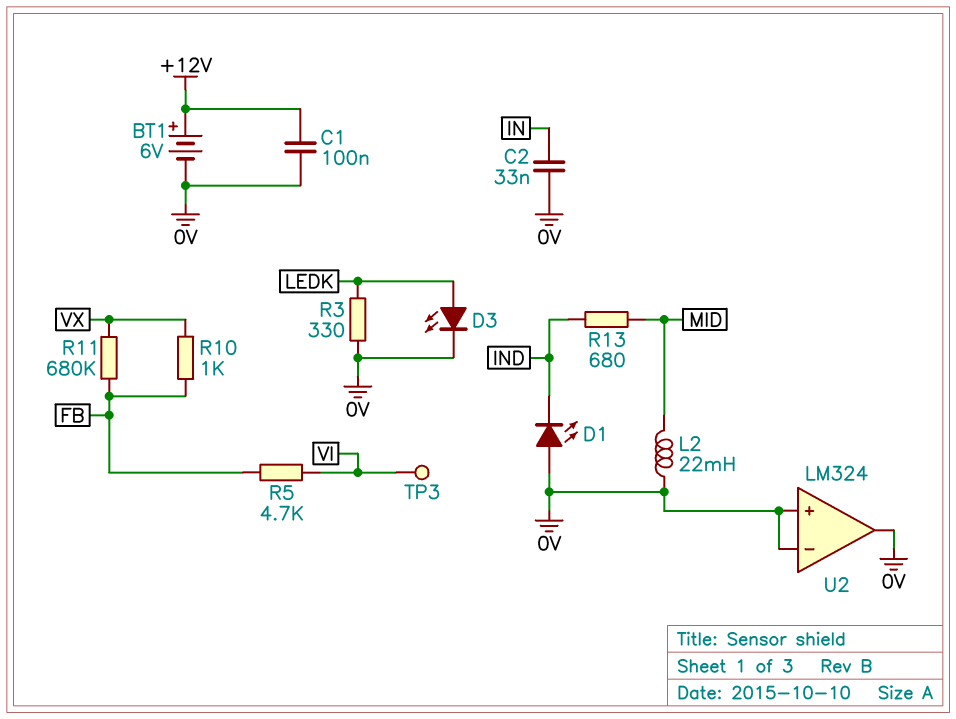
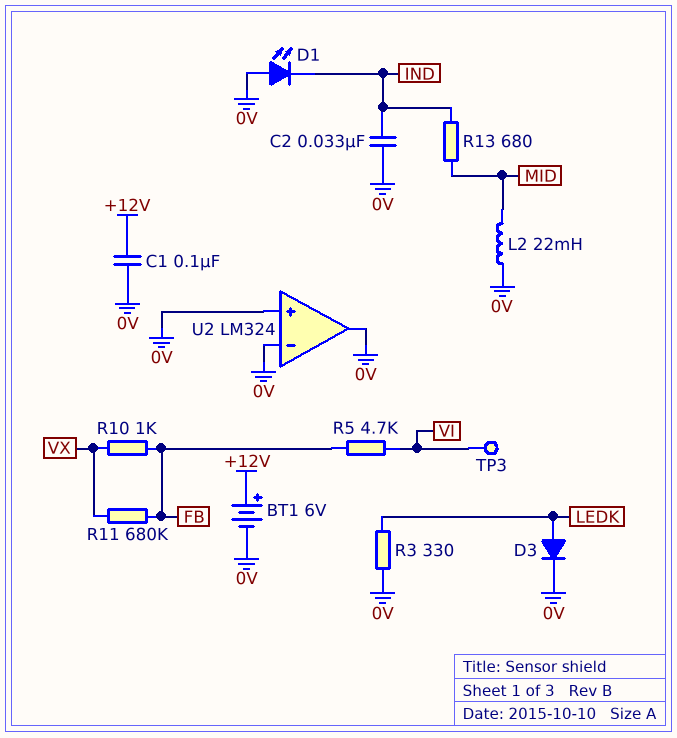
C2: 33nF (0V, IN) -> 33nF (0V, IND)
D3: LED (A LEDK, K 0V) -> diode (A LEDK, K 0V)

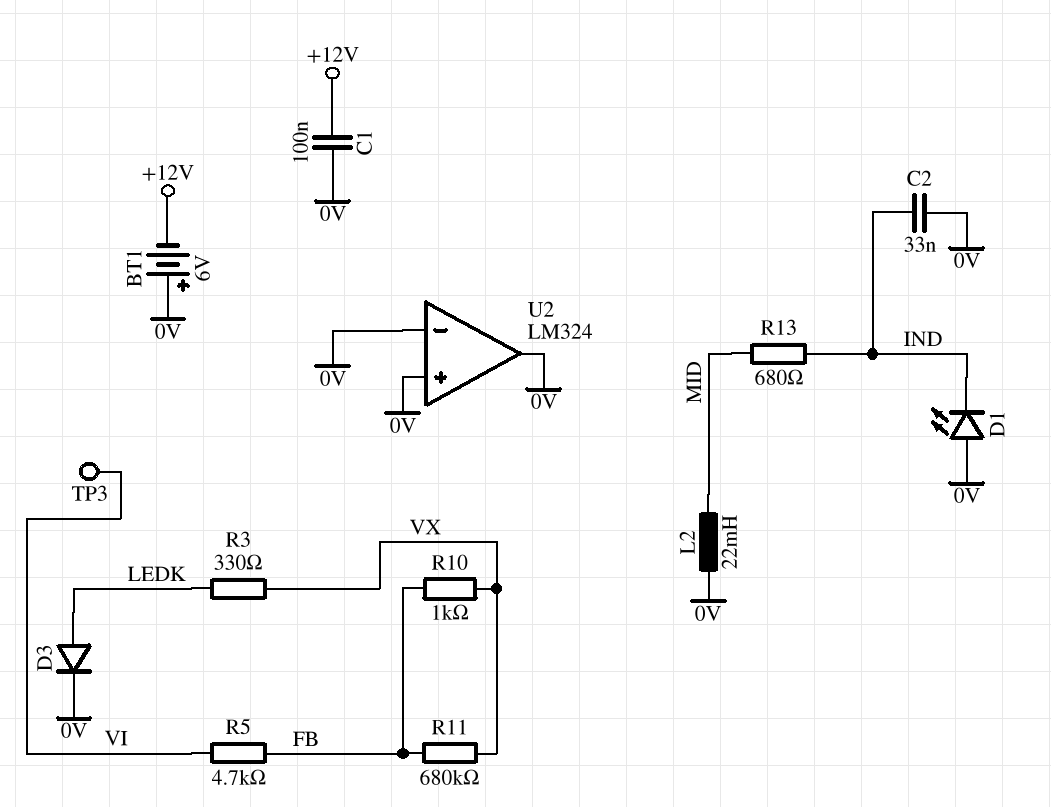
BT1: 6V (plus +12V, minus 0V) -> 6V (plus 0V, minus +12V)
R3: 330 (0V, LEDK) -> 330 (LEDK, VX)

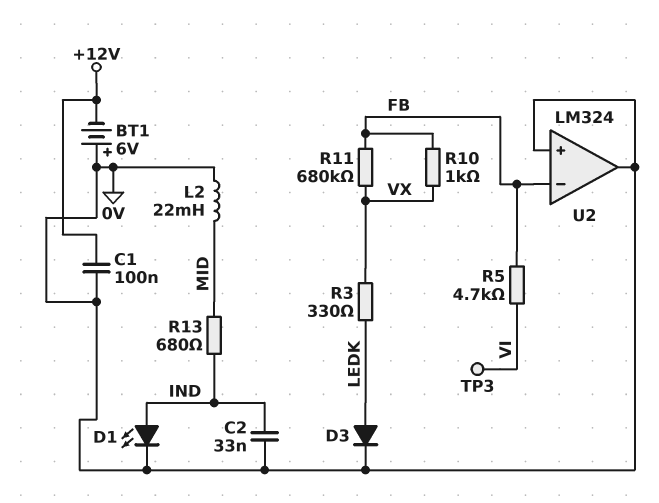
D1: LED (A 0V, K IND) -> LED (A IND, K 0V)
U2 pin in-: 0V -> FB

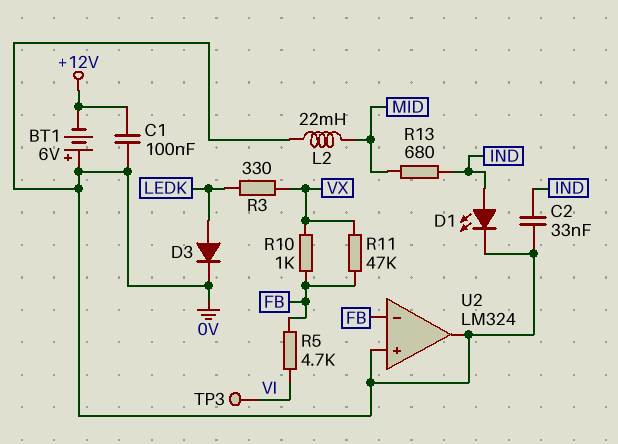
R11: 680k (FB, VX) -> 47k (FB, VX)

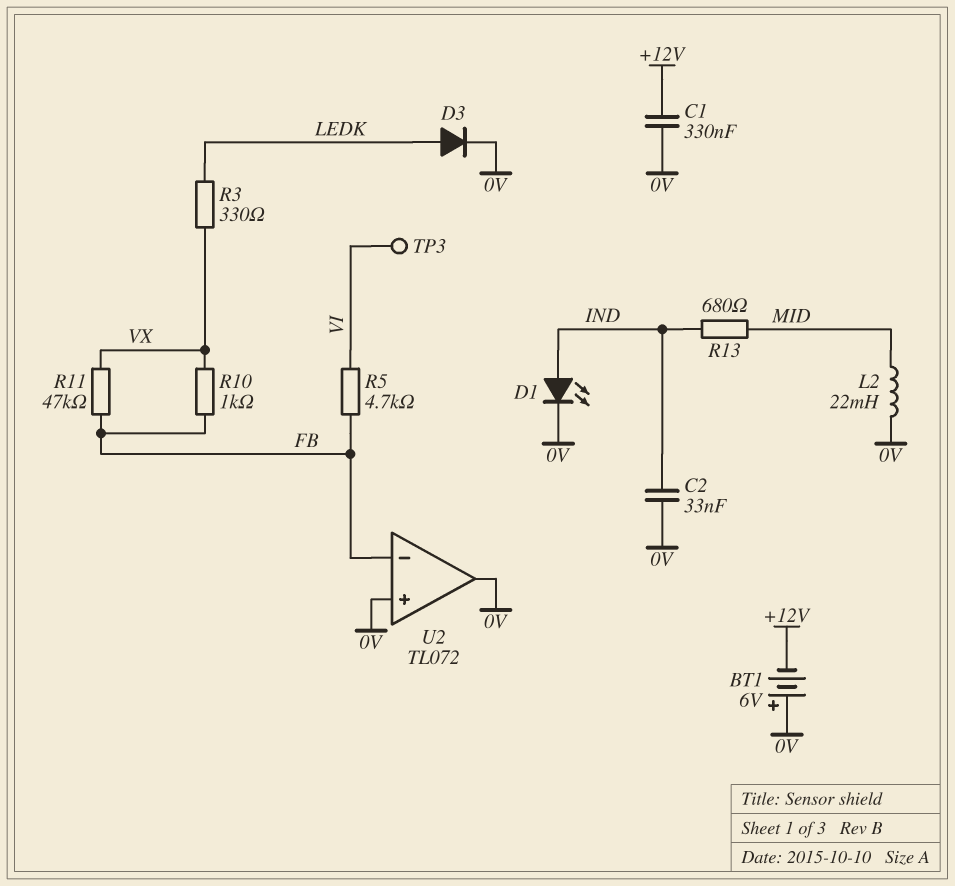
C1: 100nF (+12V, 0V) -> 330nF (+12V, 0V)
U2: LM324 -> TL072

